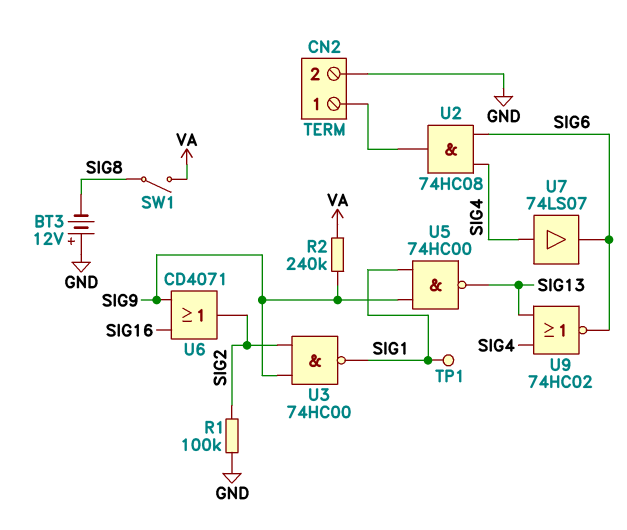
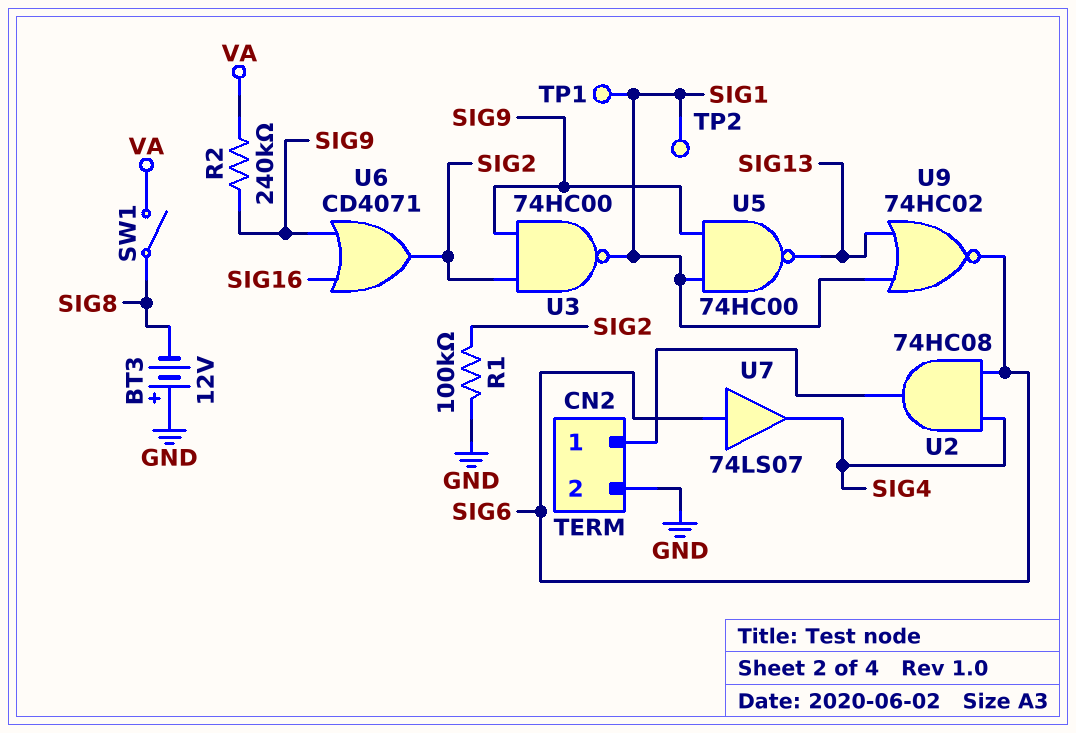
TP2: none -> test point (SIG1)
U7: buffer 74LS07 (in SIG4, out SIG6) -> buffer 74LS07 (in SIG6, out SIG4)
U9: NOR 74HC02 (in SIG4, in SIG13, out SIG6) -> NOR 74HC02 (in SIG1, in SIG13, out SIG6)

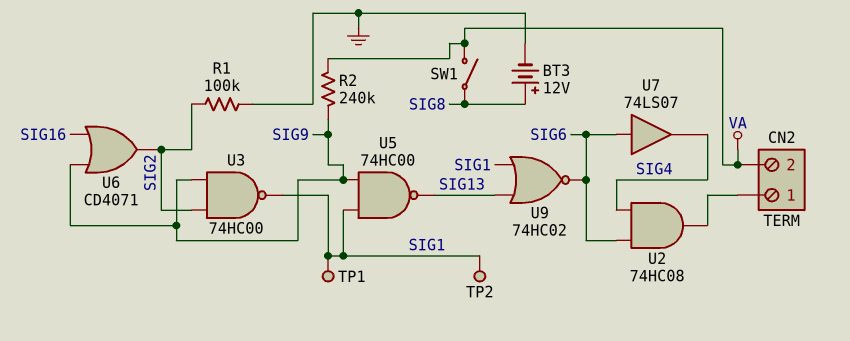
BT3: 12V (plus GND, minus SIG8) -> 12V (plus SIG8, minus GND)
CN2 pin 2: GND -> VA

